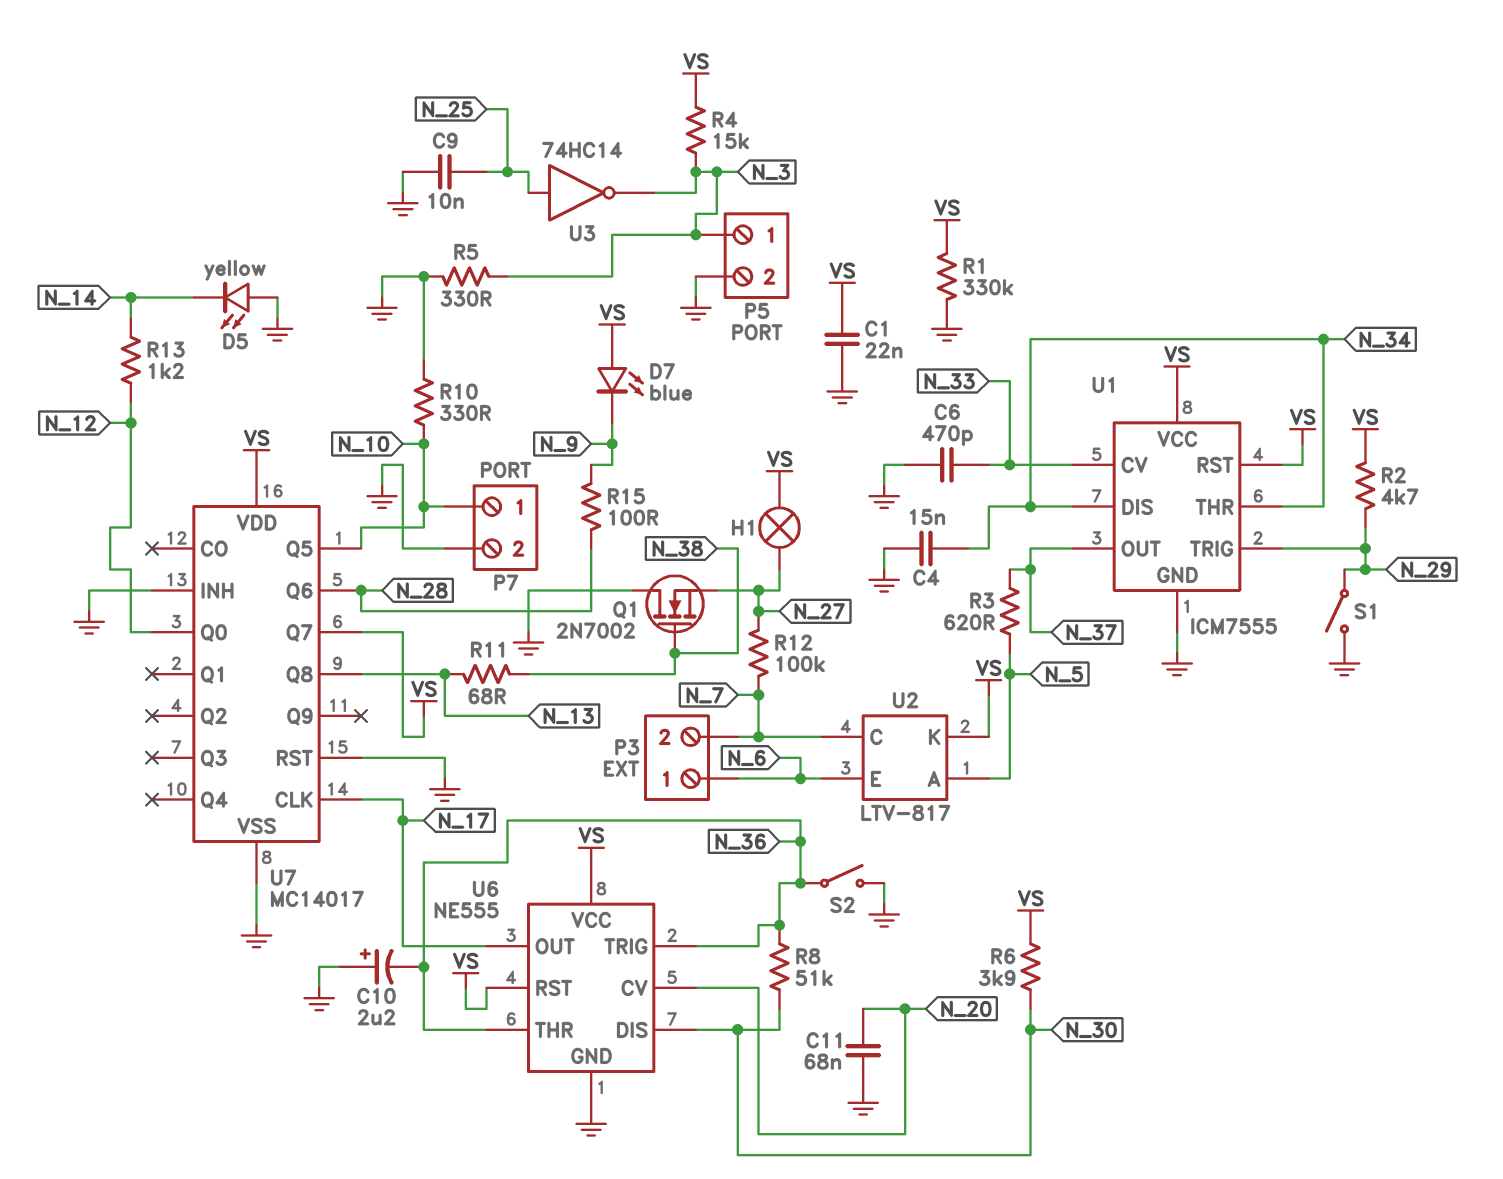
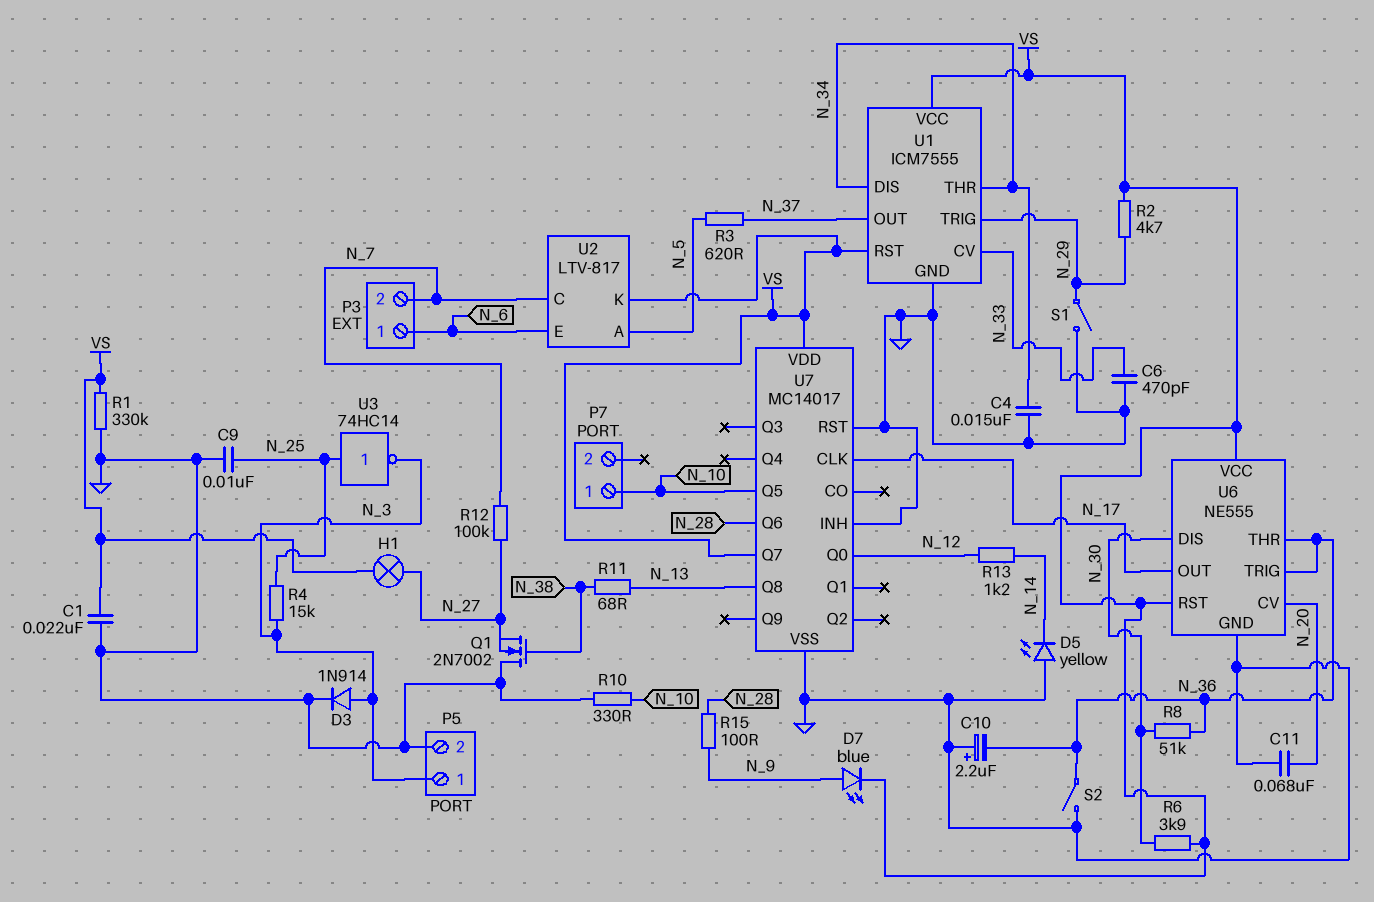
D3: none -> diode 1N914 (A N_3, K GND)
D7: LED blue (A VS, K N_9) -> LED blue (A N_9, K VS)
P7 pin 2: GND -> none
R4: 15k (N_3, VS) -> 15k (N_3, N_25)
R5: 330 (GND, N_3) -> none

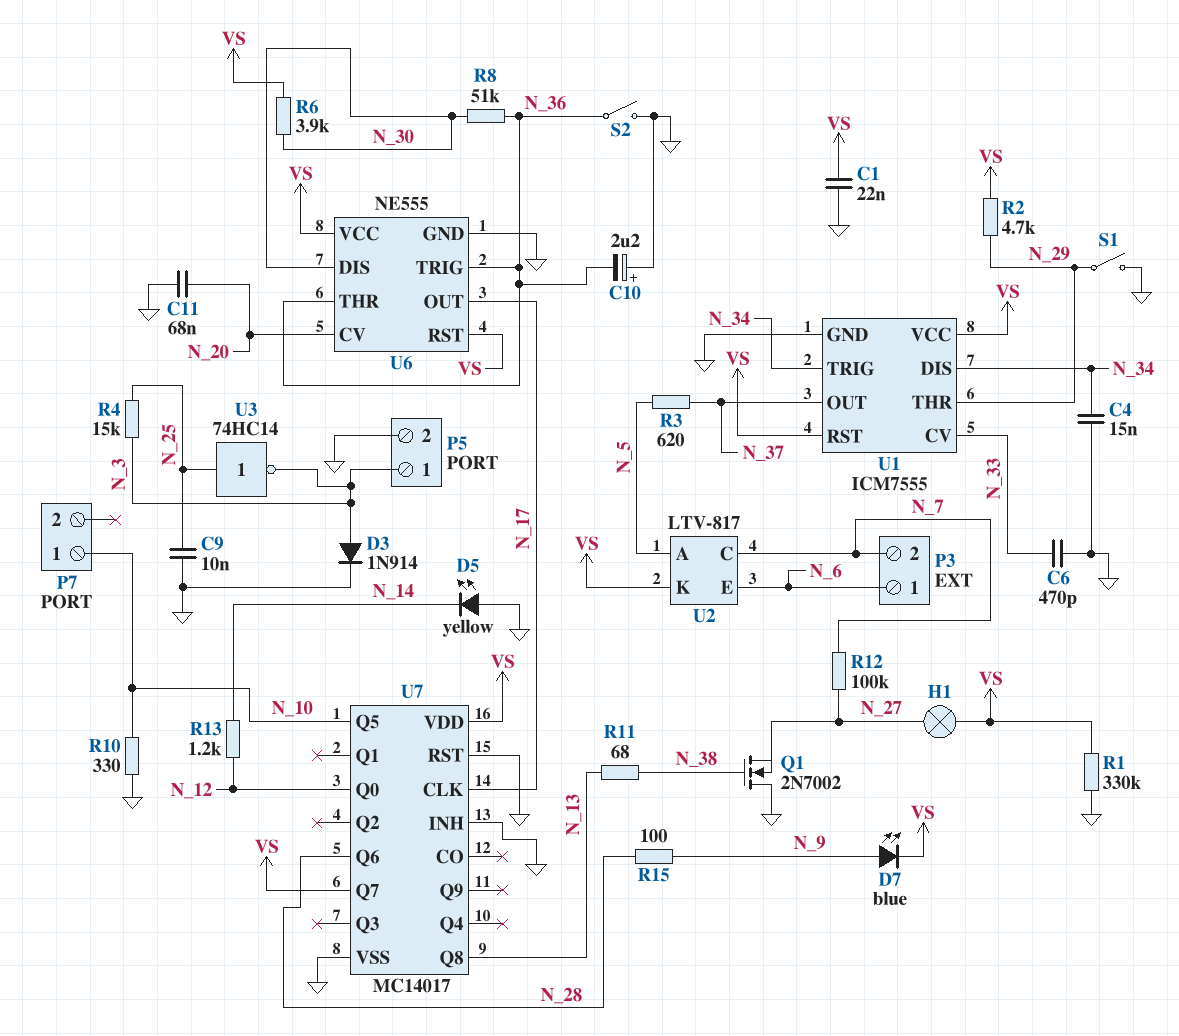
U1 pin THR: N_34 -> N_29
U1 pin TRIG: N_29 -> N_34

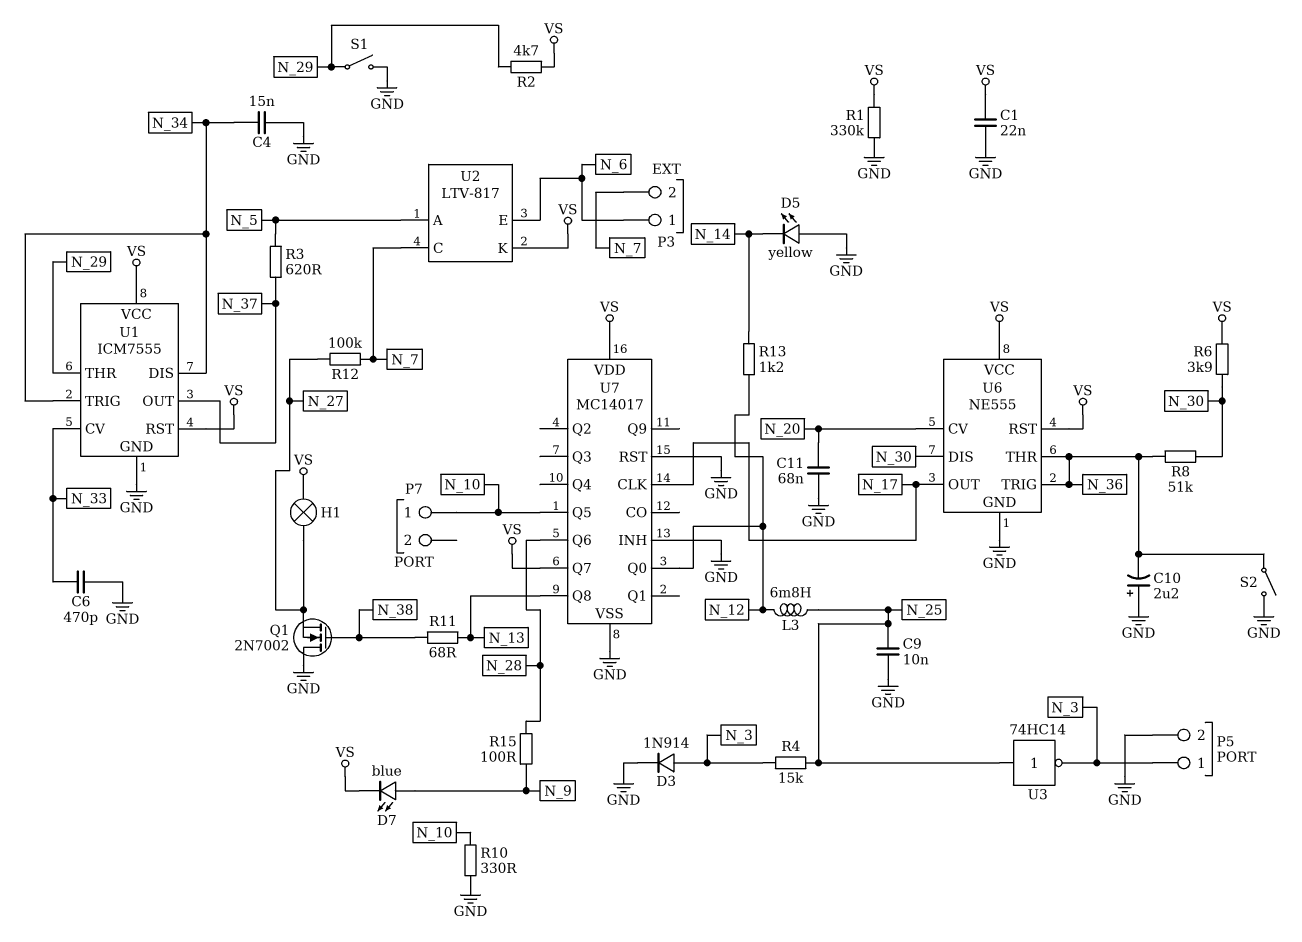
L3: none -> 6.8mH (N_12, N_25)

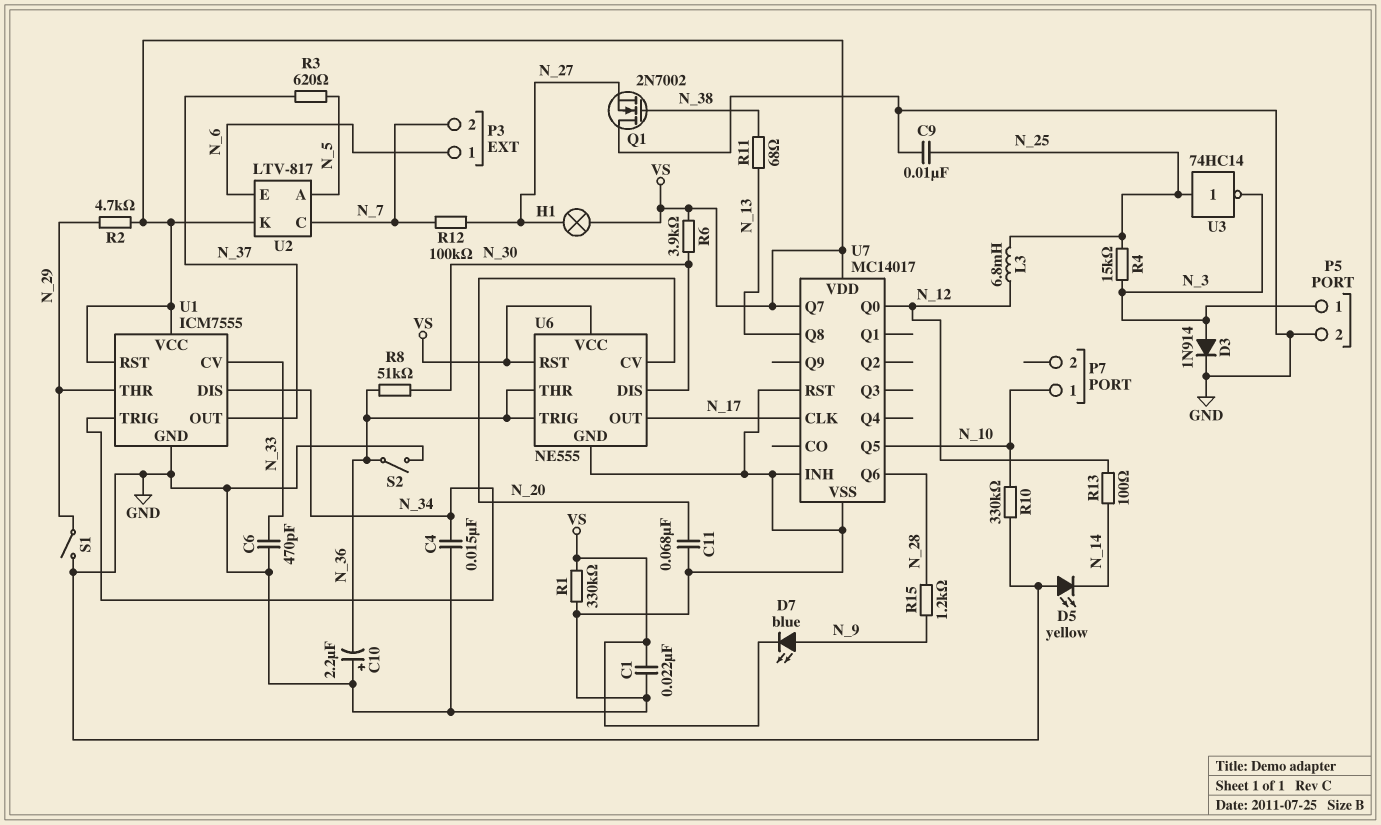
R10: 330 (GND, N_10) -> 330k (GND, N_10)
R13: 1.2k (N_12, N_14) -> 100 (N_12, N_14)
R15: 100 (N_9, N_28) -> 1.2k (N_9, N_28)

